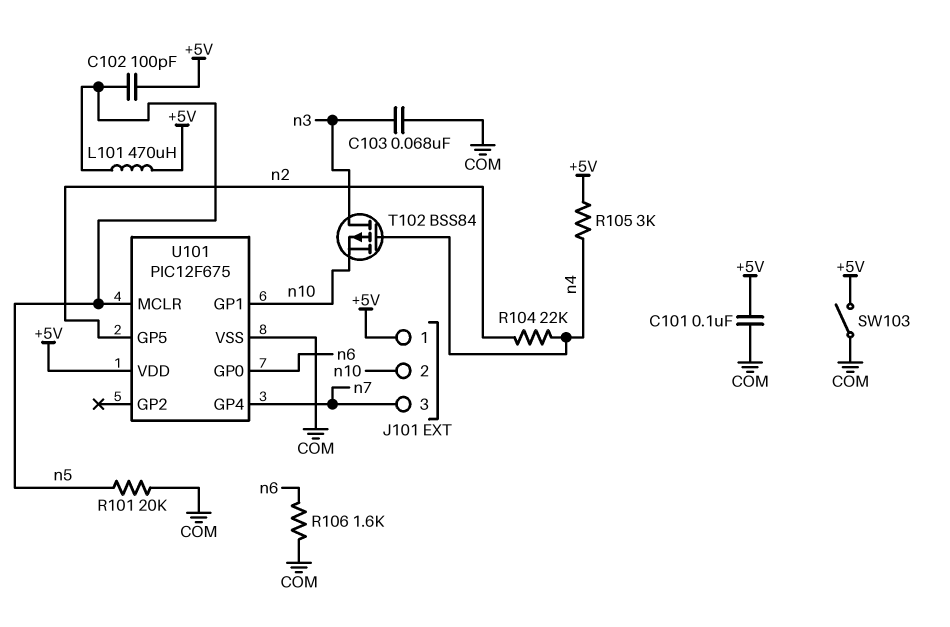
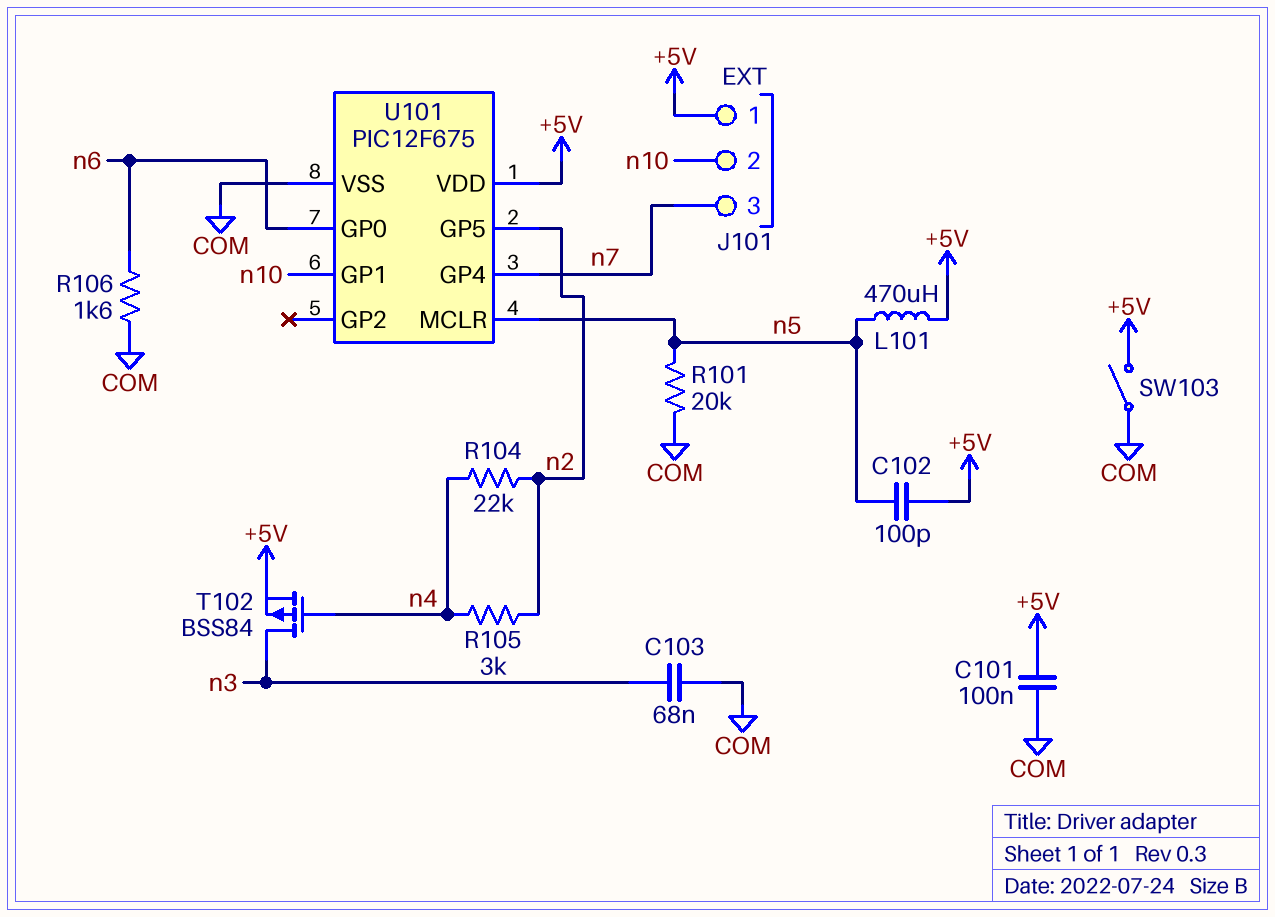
R105: 3k (+5V, n4) -> 3k (n2, n4)
T102: PMOS BSS84 (G n4, D n3, S n10) -> PMOS BSS84 (G n4, D n3, S +5V)

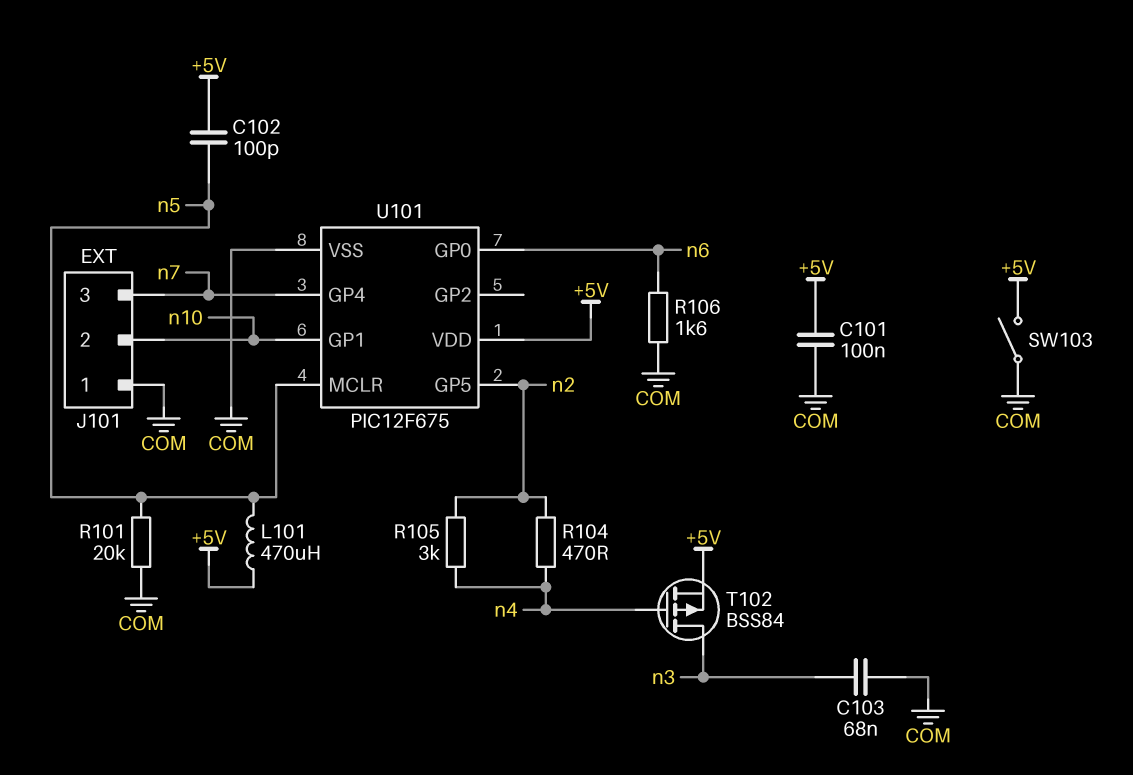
J101 pin 1: +5V -> COM
R104: 22k (n2, n4) -> 470 (n2, n4)

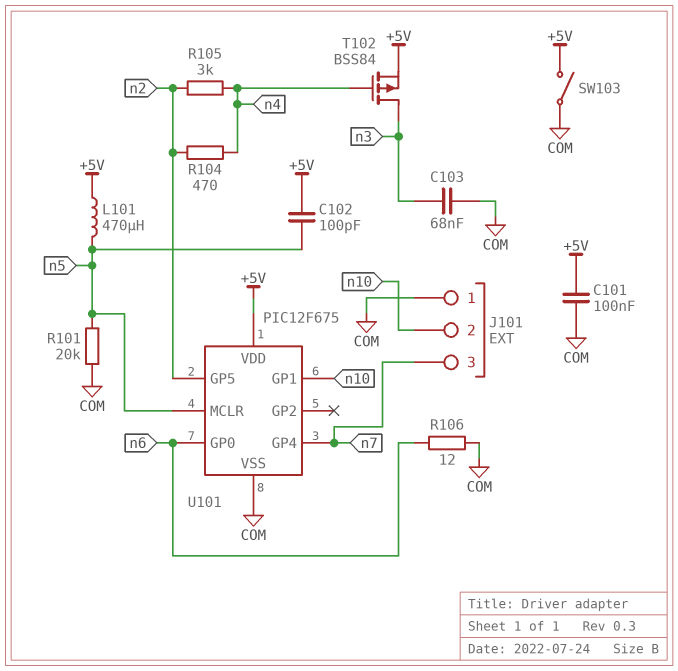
R106: 1.6k (COM, n6) -> 12 (COM, n6)

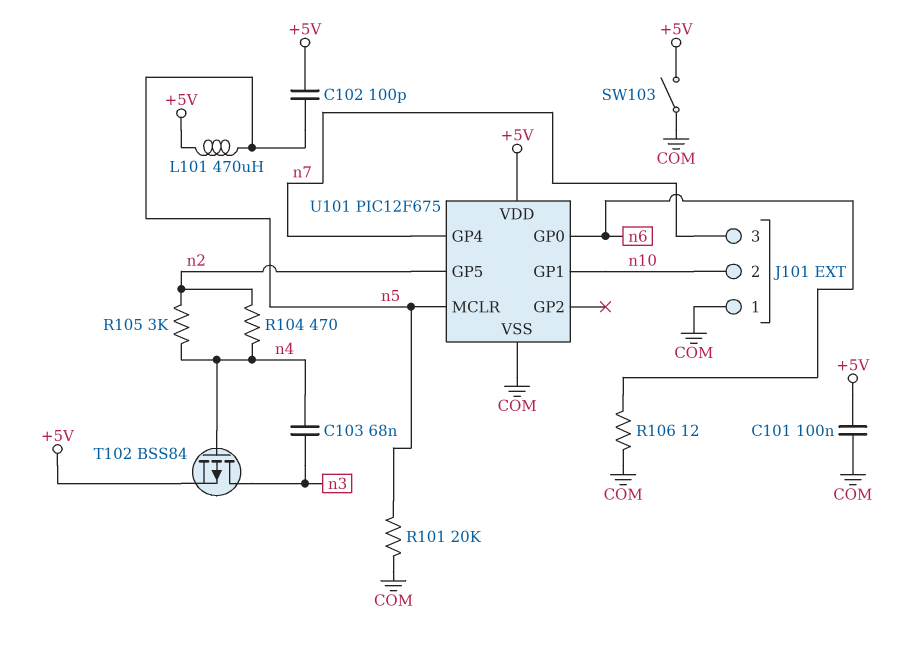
C103: 68nF (COM, n3) -> 68nF (n3, n4)

